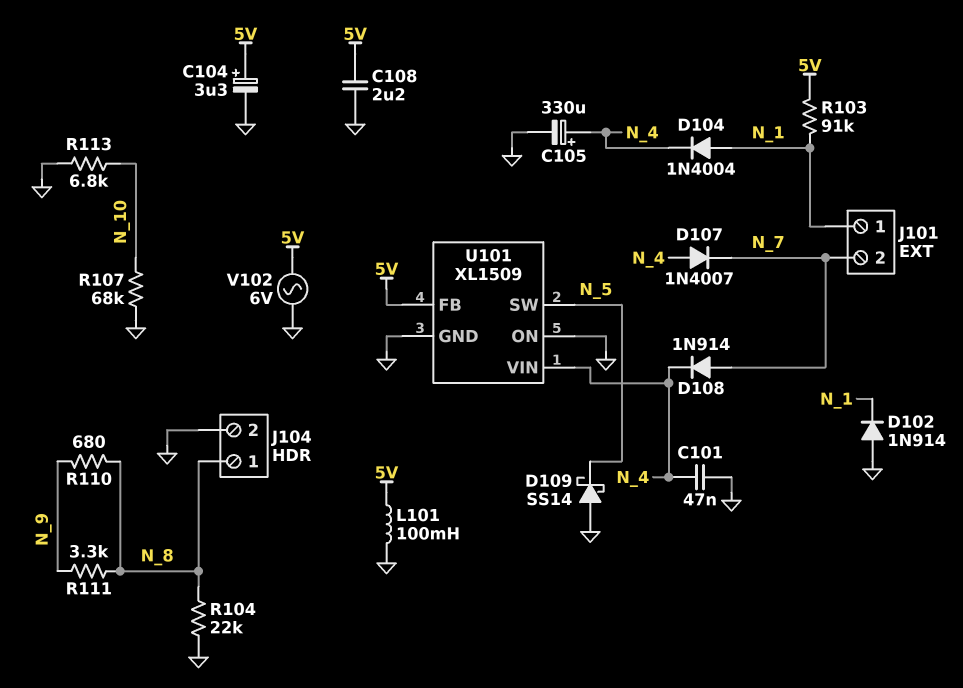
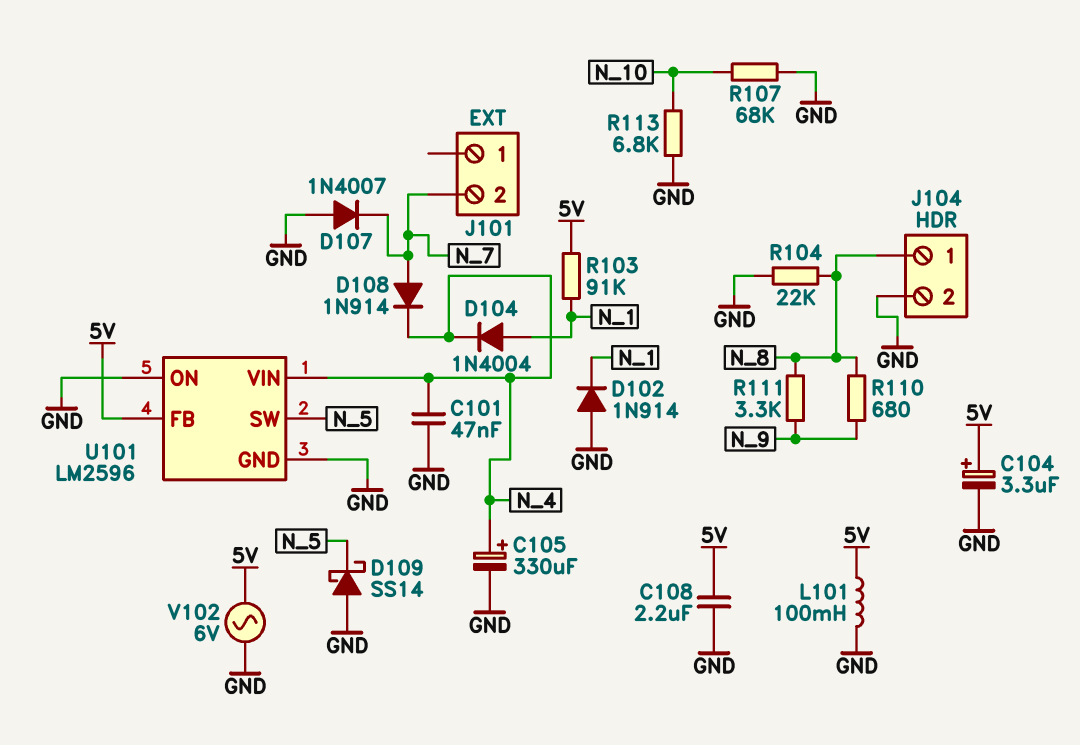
D107: diode 1N4007 (A N_4, K N_7) -> diode 1N4007 (A GND, K N_7)
J101 pin 1: N_1 -> none
U101: XL1509 -> LM2596

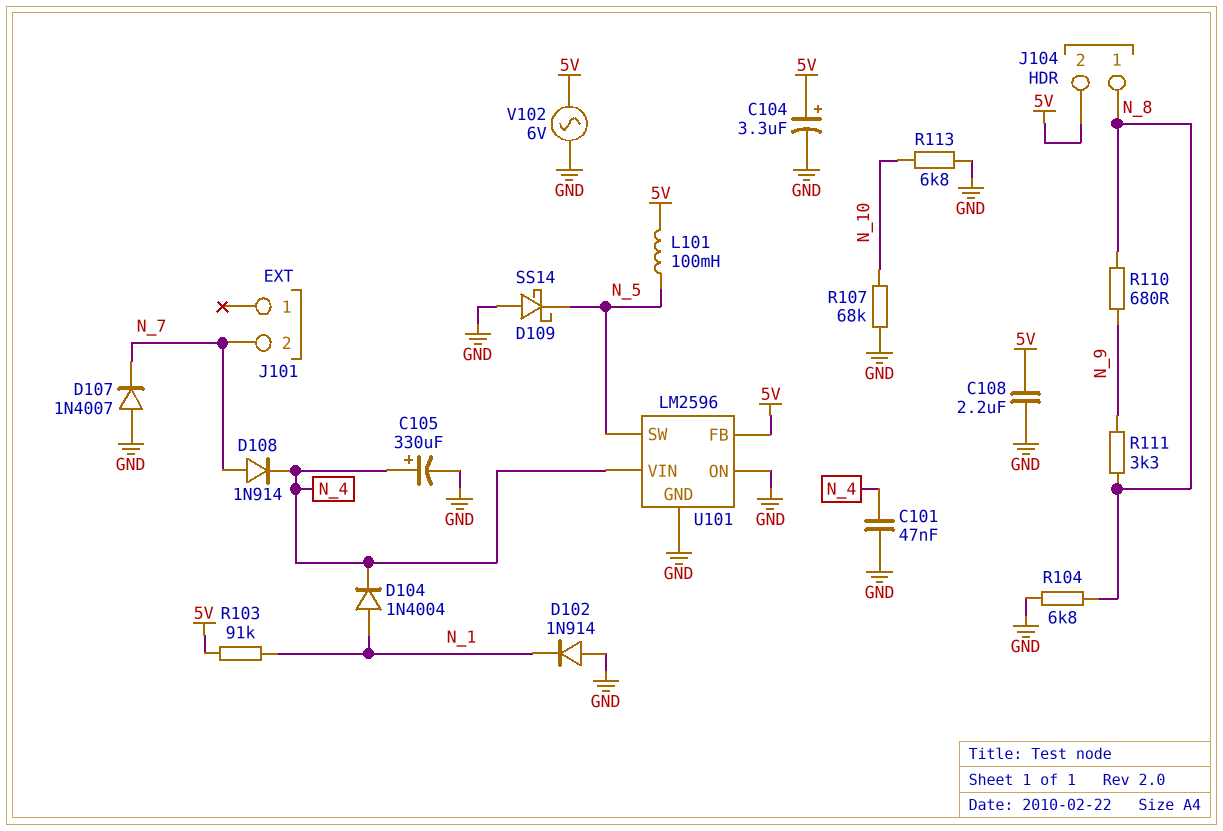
J104 pin 2: GND -> 5V
L101: 100mH (5V, GND) -> 100mH (5V, N_5)
R104: 22k (GND, N_8) -> 6.8k (GND, N_8)

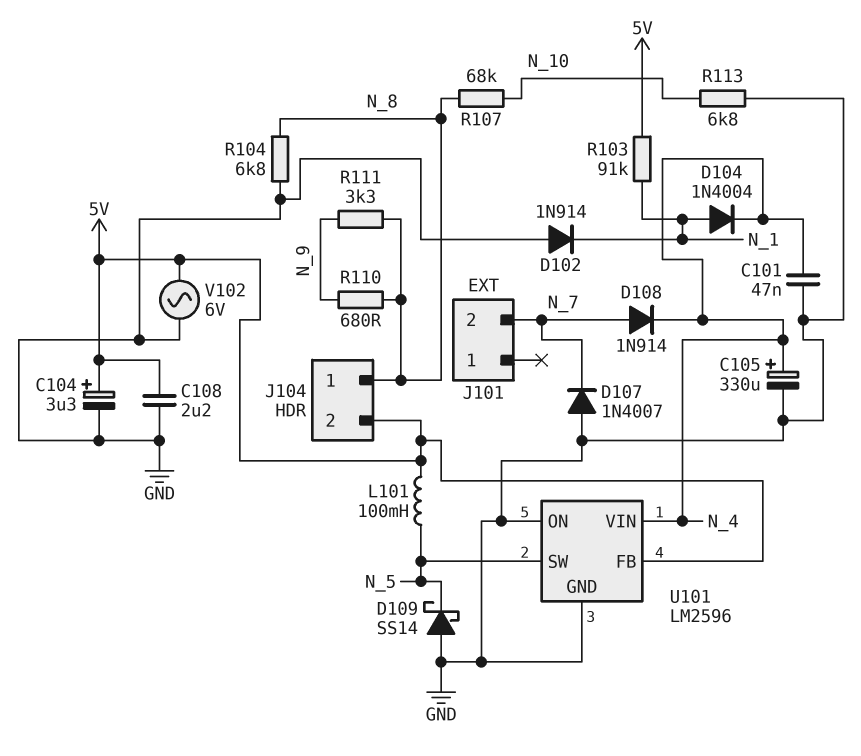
R107: 68k (GND, N_10) -> 68k (N_8, N_10)

